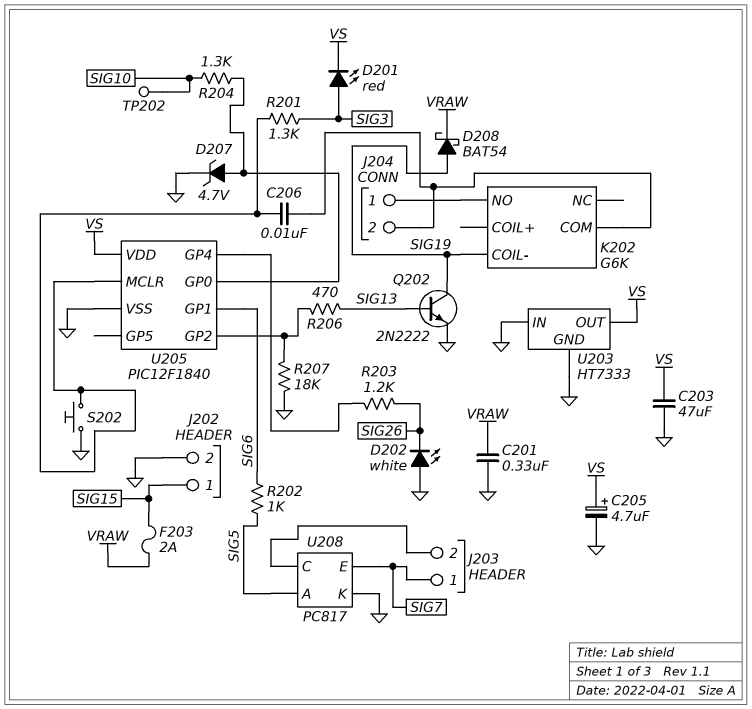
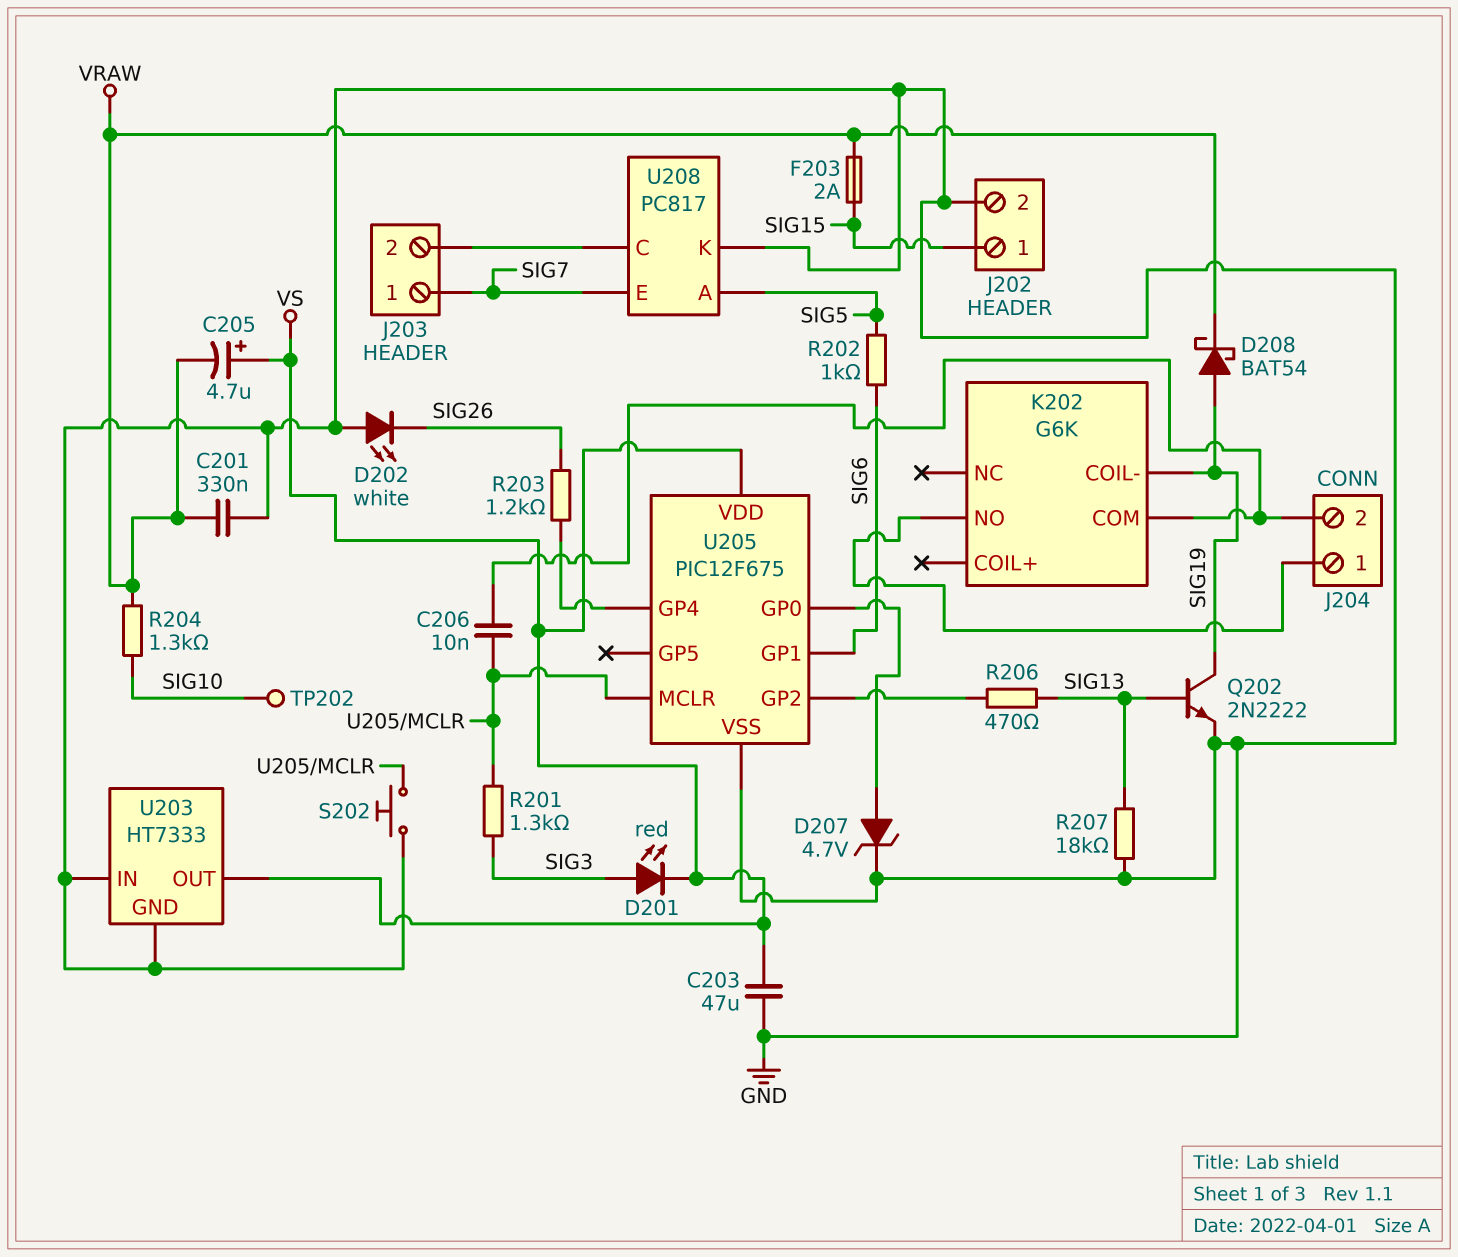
C205: 4.7uF (plus VS, minus GND) -> 4.7uF (plus VS, minus VRAW)
R204: 1.3k (SIG10, U205/GP0) -> 1.3k (SIG10, VRAW)
R207: 18k (GND, U205/GP2) -> 18k (GND, SIG13)
U205: PIC12F1840 -> PIC12F675

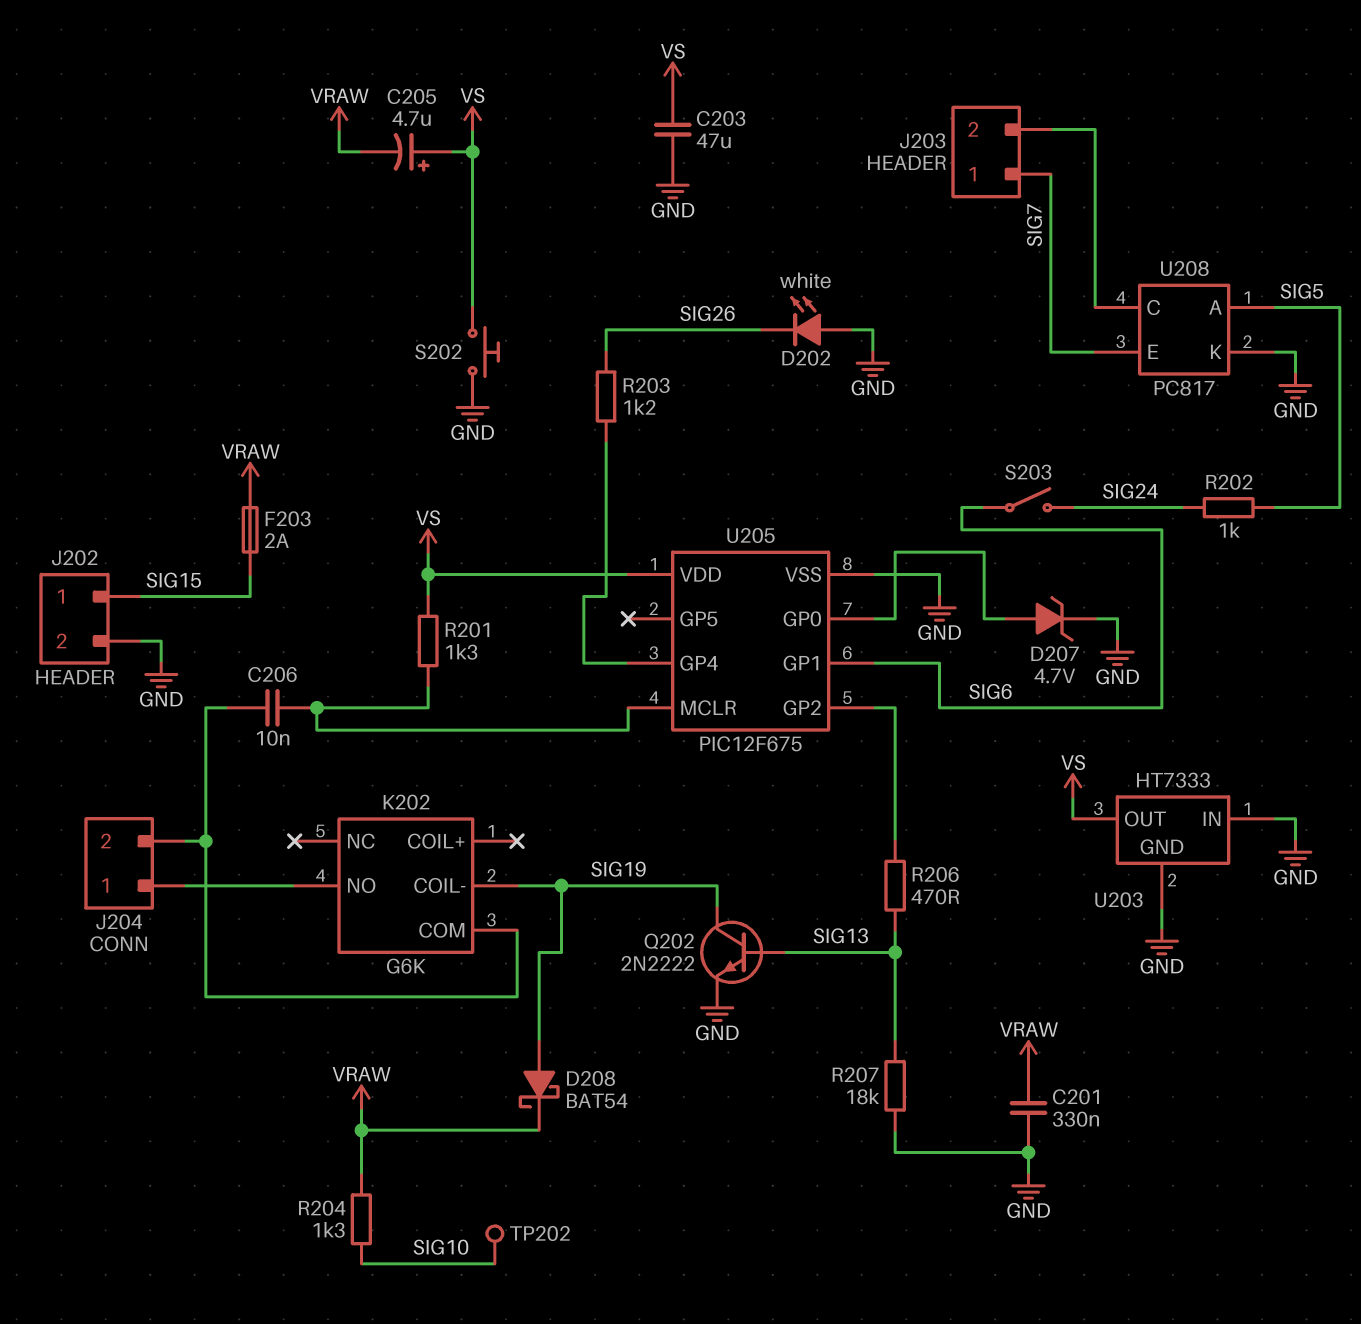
D201: LED red (A SIG3, K VS) -> none
R201: 1.3k (SIG3, U205/MCLR) -> 1.3k (U205/MCLR, VS)
R202: 1k (SIG5, SIG6) -> 1k (SIG5, SIG24)
S202: button (GND, U205/MCLR) -> button (GND, VS)
S203: none -> switch (SIG6, SIG24)

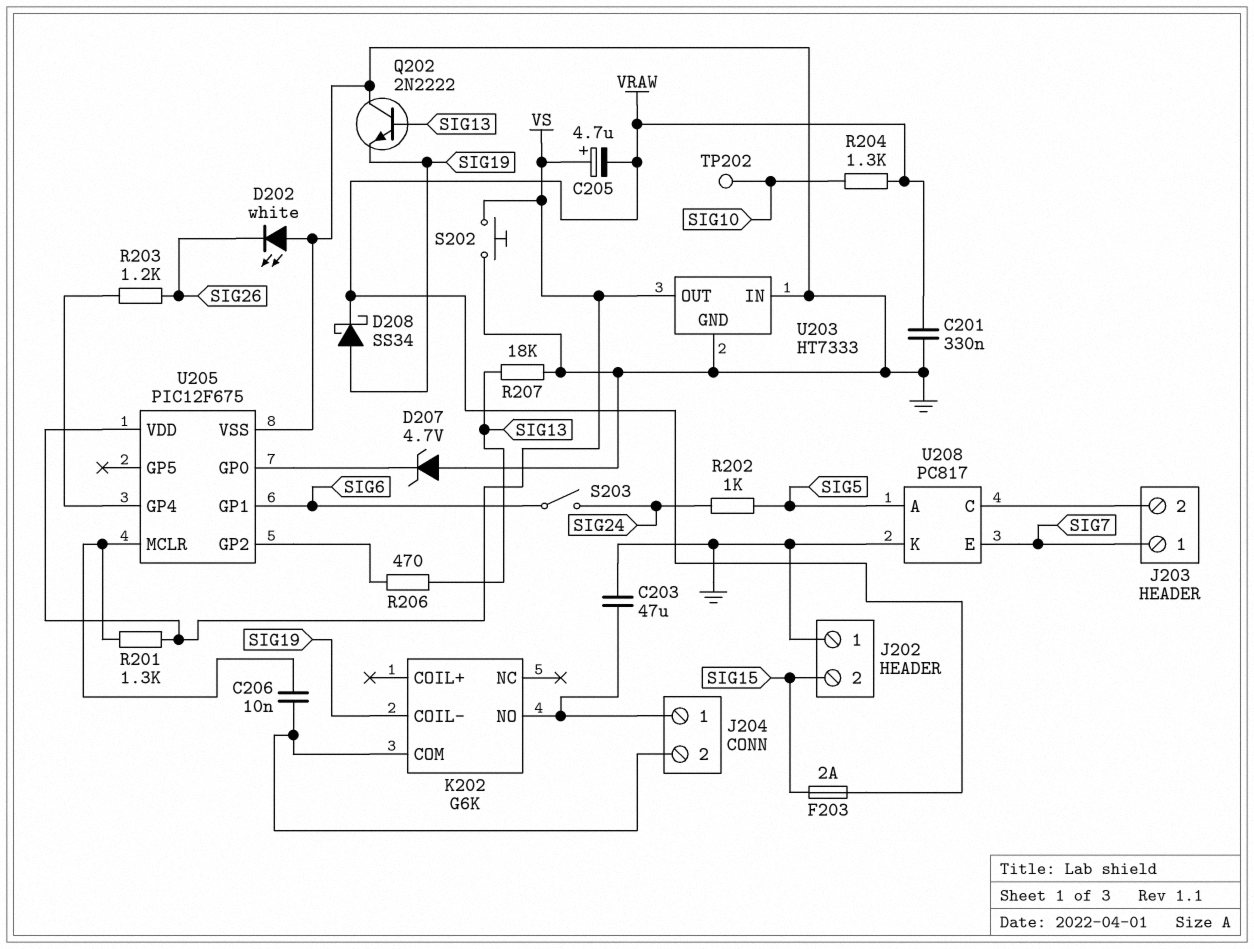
C203: 47uF (GND, VS) -> 47uF (GND, J204/1)
D207: zener 4.7V (A U205/GP0, K GND) -> zener 4.7V (A GND, K U205/GP0)
D208: schottky BAT54 (A SIG19, K VRAW) -> schottky SS34 (A SIG19, K VRAW)
J202 pin 1: SIG15 -> GND
J202 pin 2: GND -> SIG15
Q202: NPN 2N2222 (B SIG13, C SIG19, E GND) -> NPN 2N2222 (B SIG13, C GND, E SIG19)

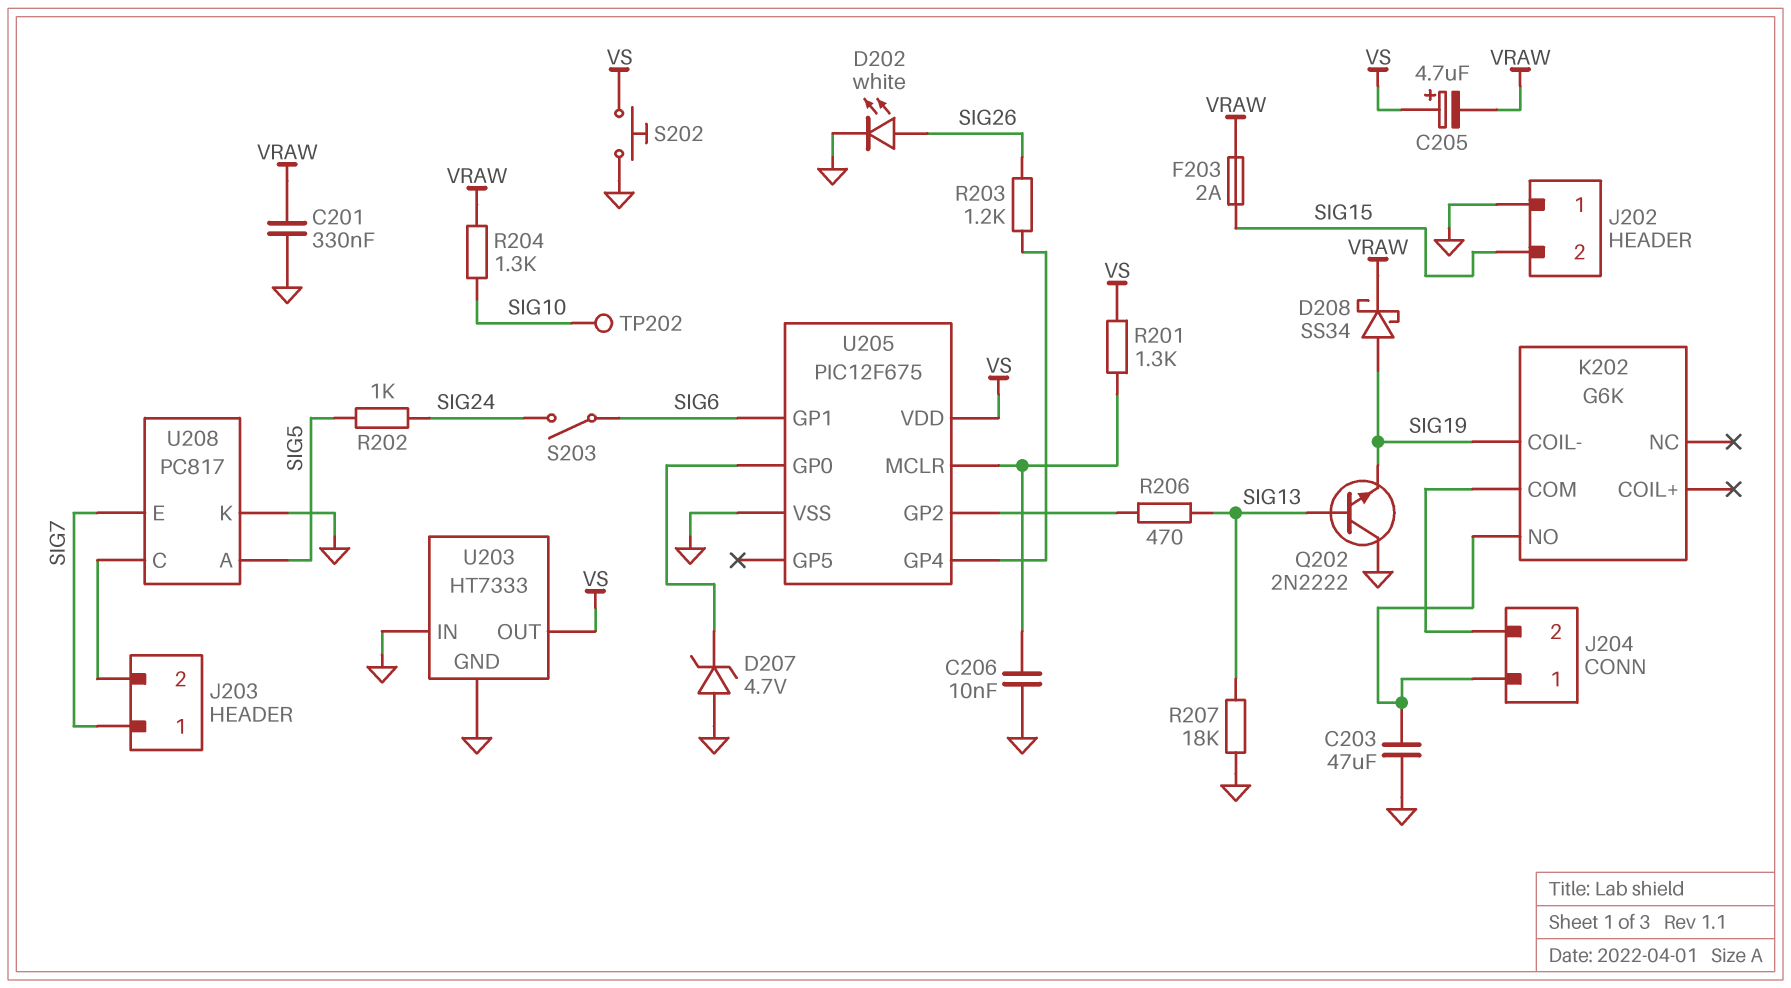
C206: 10nF (J204/2, U205/MCLR) -> 10nF (GND, U205/MCLR)
D202: LED white (A GND, K SIG26) -> LED white (A SIG26, K GND)

